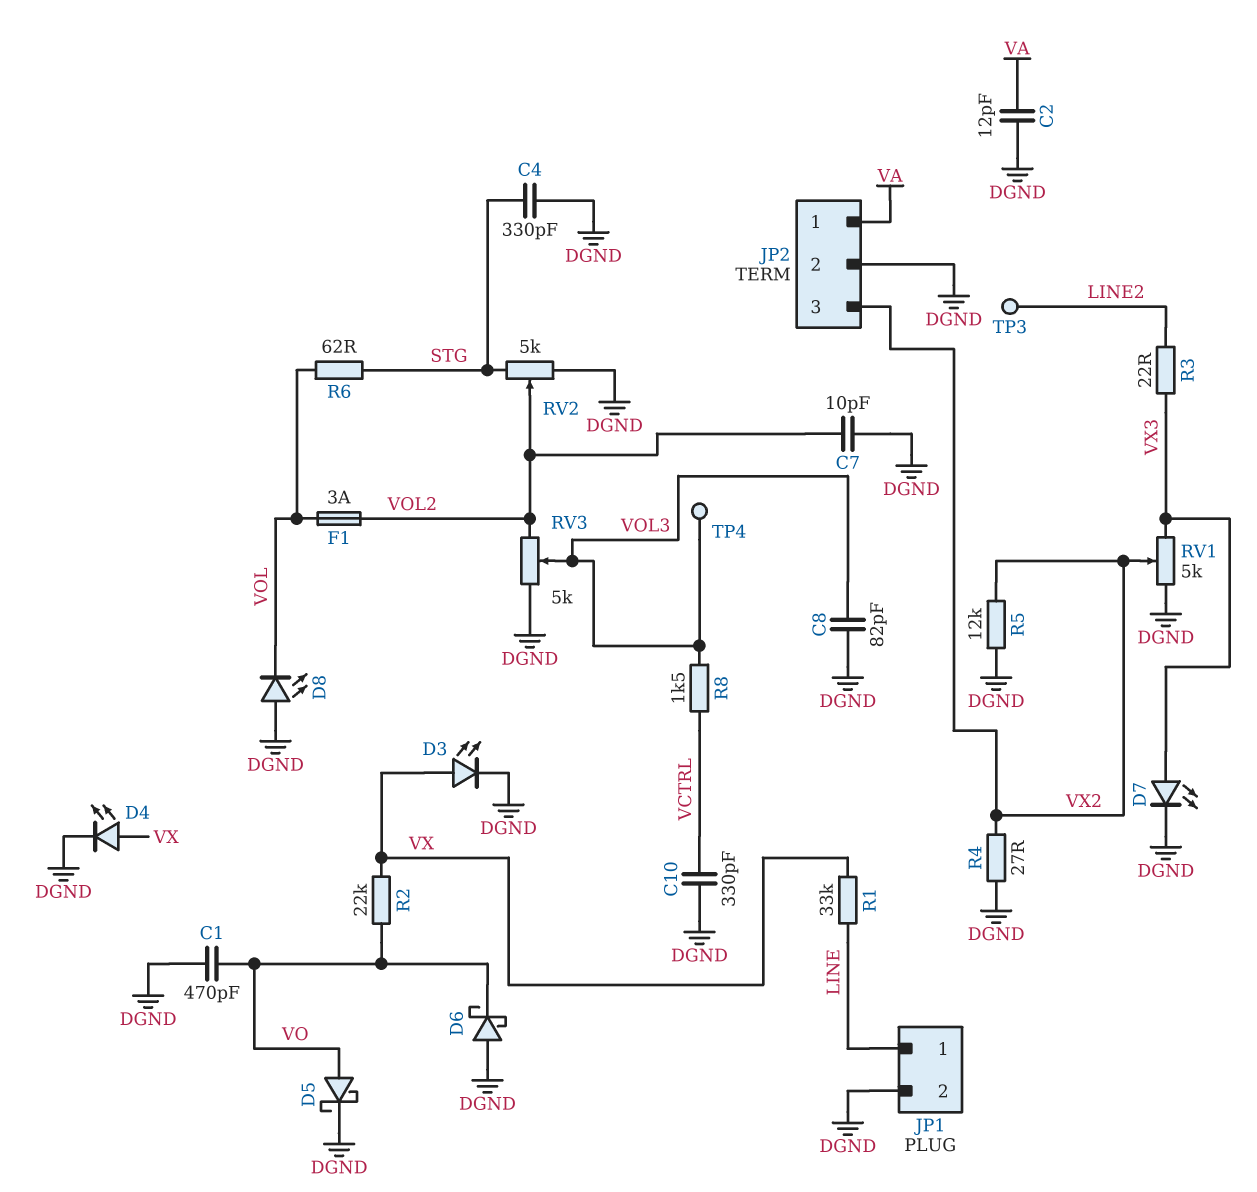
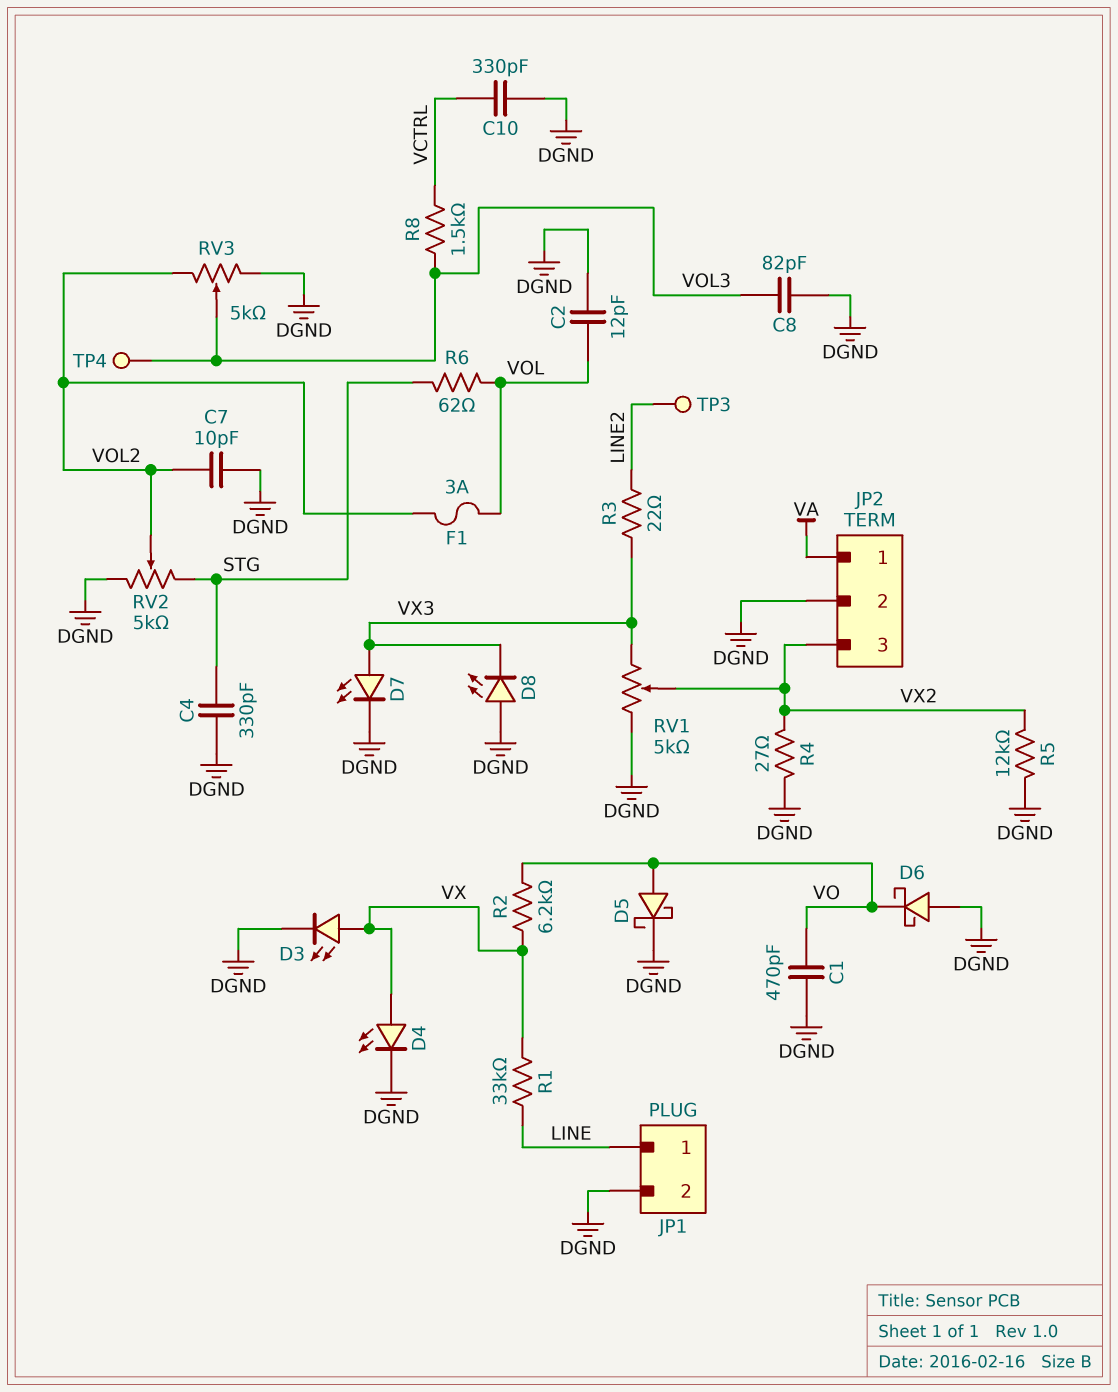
C2: 12pF (DGND, VA) -> 12pF (DGND, VOL)
D8: LED (A DGND, K VOL) -> LED (A DGND, K VX3)
R2: 22k (VO, VX) -> 6.2k (VO, VX)

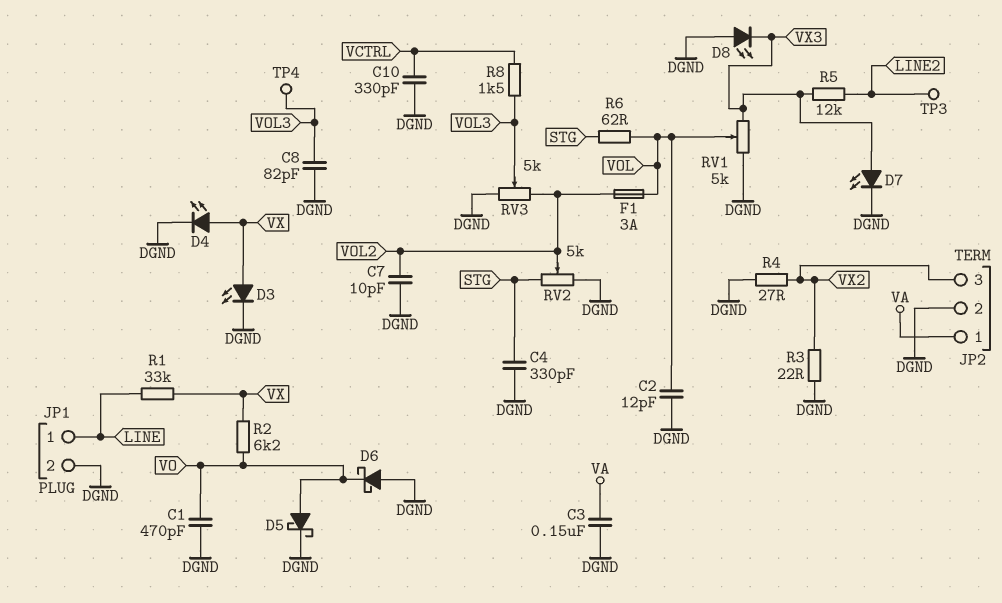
C3: none -> 150nF (DGND, VA)
R3: 22 (LINE2, VX3) -> 22 (DGND, VX2)
R5: 12k (DGND, VX2) -> 12k (LINE2, VX3)
RV1: 5k (DGND, VX3, wiper VX2) -> 5k (DGND, VX3, wiper VOL)

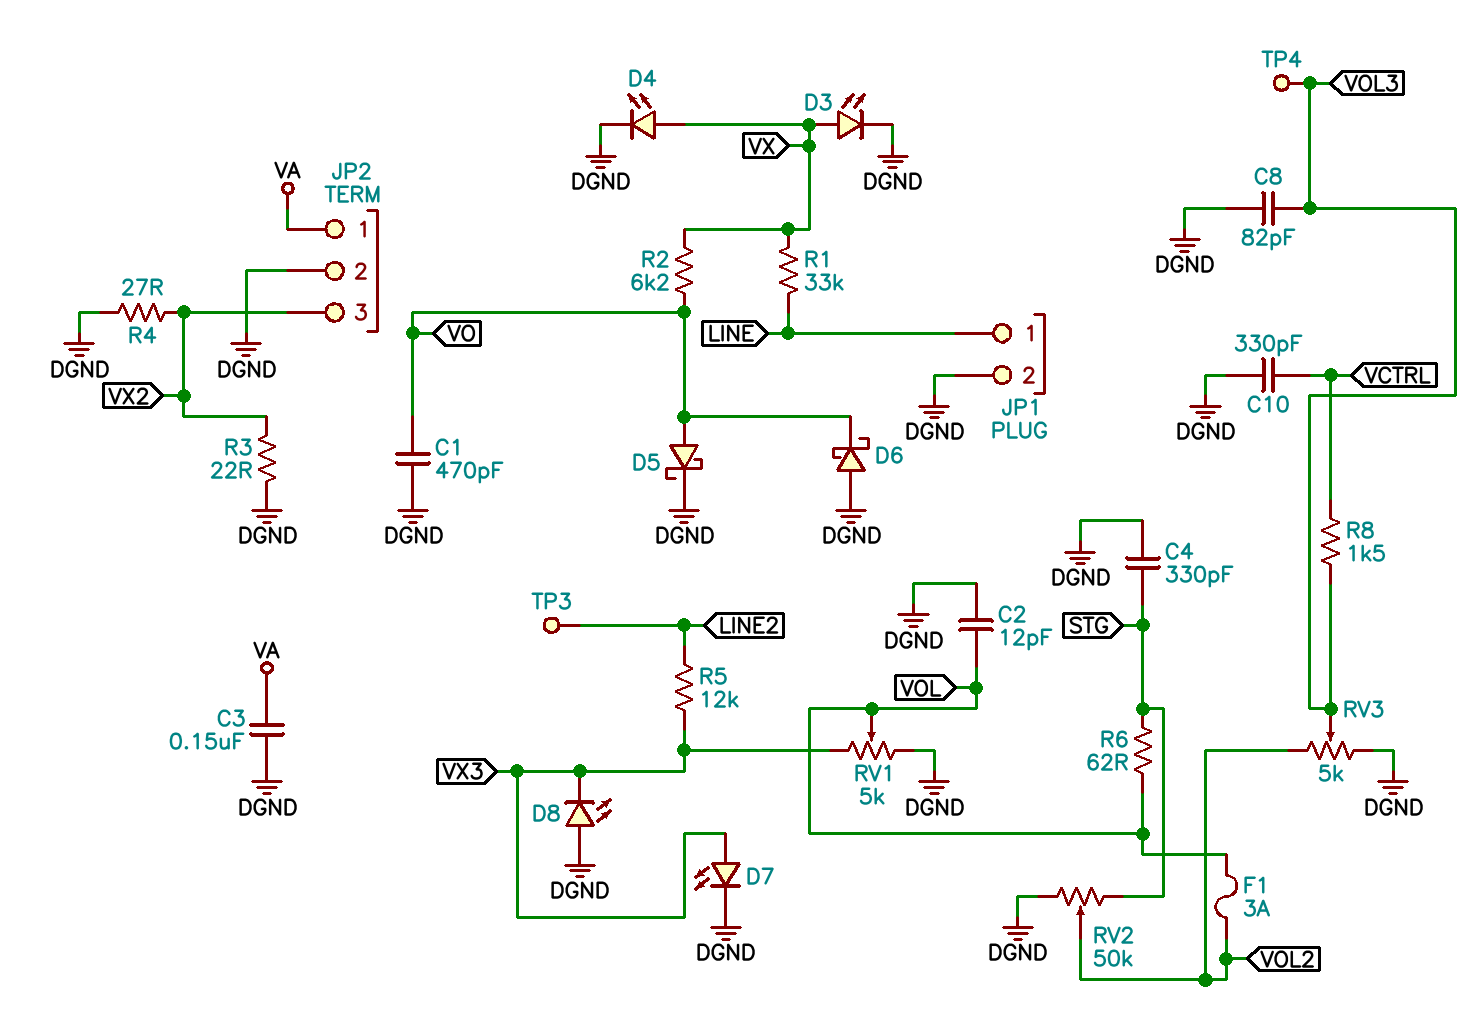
C7: 10pF (DGND, VOL2) -> none
RV2: 5k (DGND, STG, wiper VOL2) -> 50k (DGND, STG, wiper VOL2)

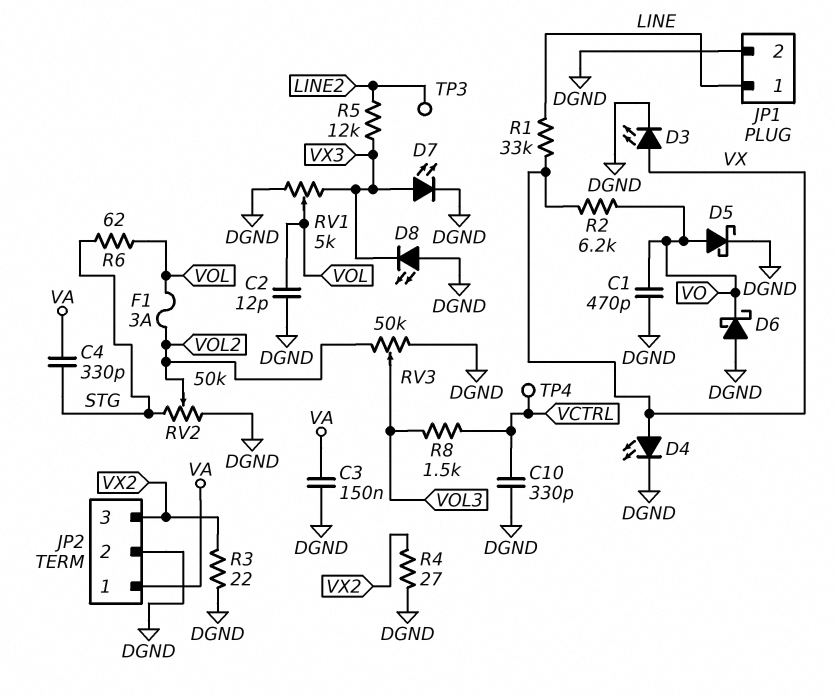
C4: 330pF (DGND, STG) -> 330pF (STG, VA)
C8: 82pF (DGND, VOL3) -> none
RV3: 5k (DGND, VOL2, wiper VOL3) -> 50k (DGND, VOL2, wiper VOL3)
TP4: test point (VOL3) -> test point (VCTRL)

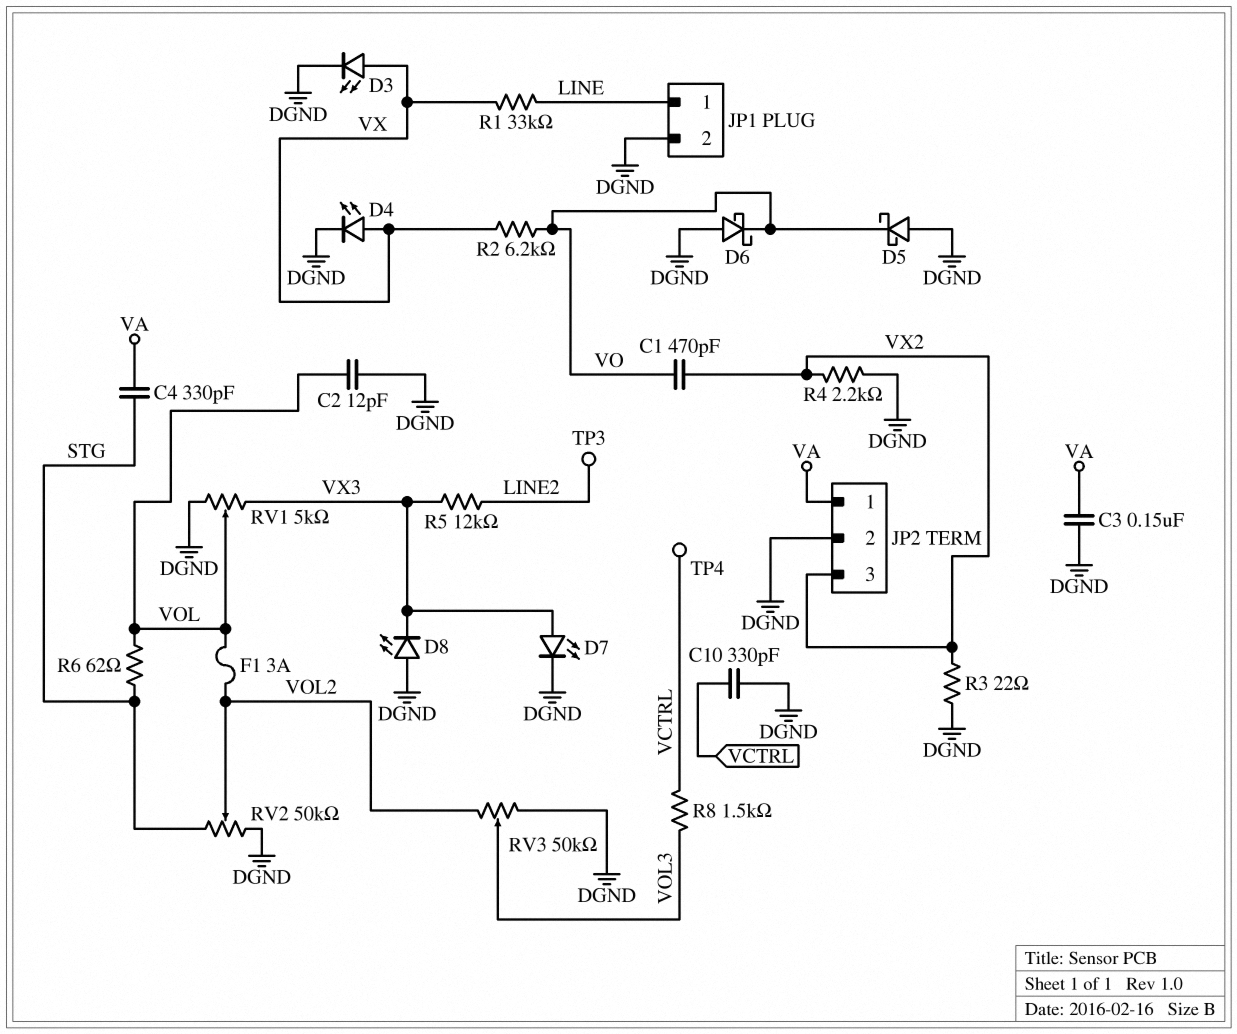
C1: 470pF (DGND, VO) -> 470pF (VO, VX2)
D5: schottky (A VO, K DGND) -> schottky (A DGND, K VO)
R4: 27 (DGND, VX2) -> 2.2k (DGND, VX2)

